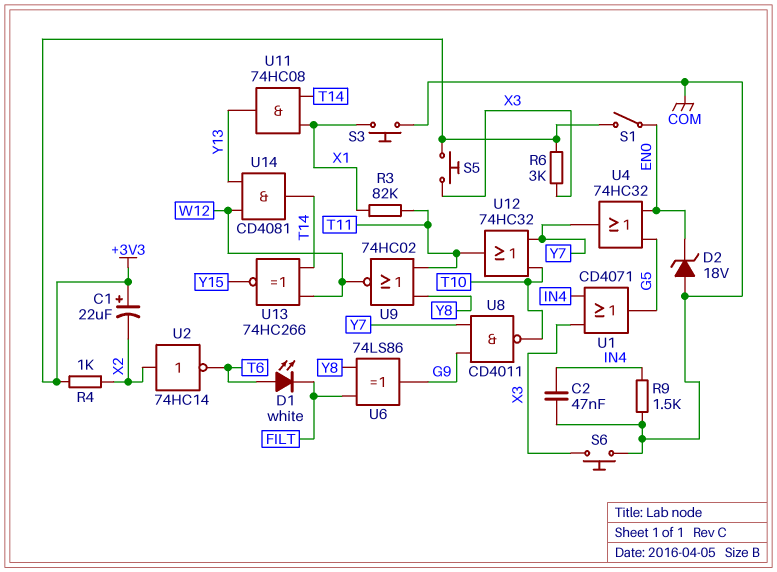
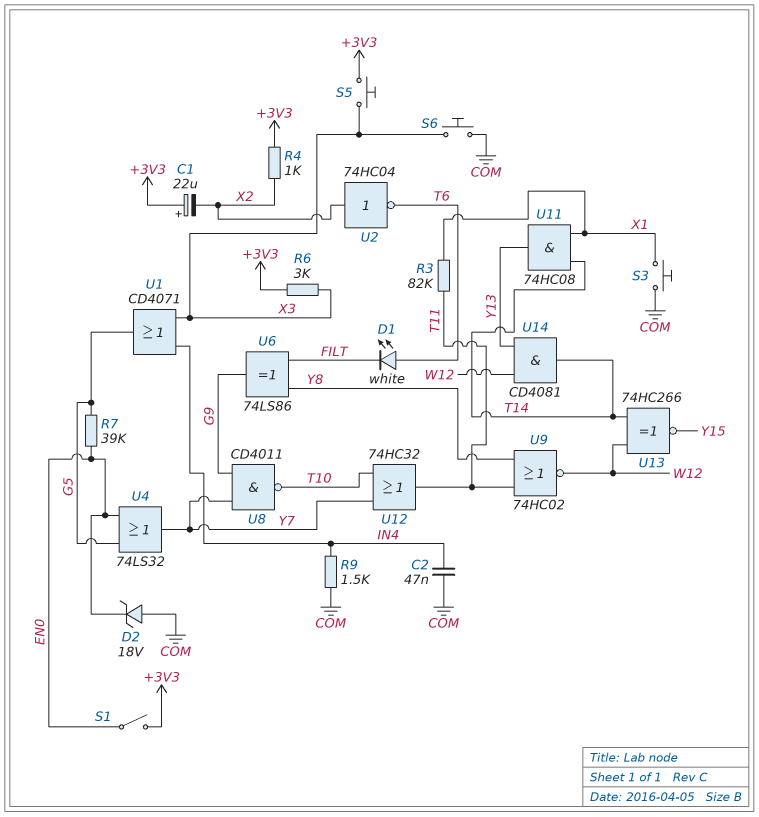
R7: none -> 39k (EN0, G5)
U2: NOT 74HC14 (in X2, out T6) -> NOT 74HC04 (in X2, out T6)
U4: OR 74HC32 (in EN0, in G5, out Y7) -> OR 74LS32 (in EN0, in G5, out Y7)

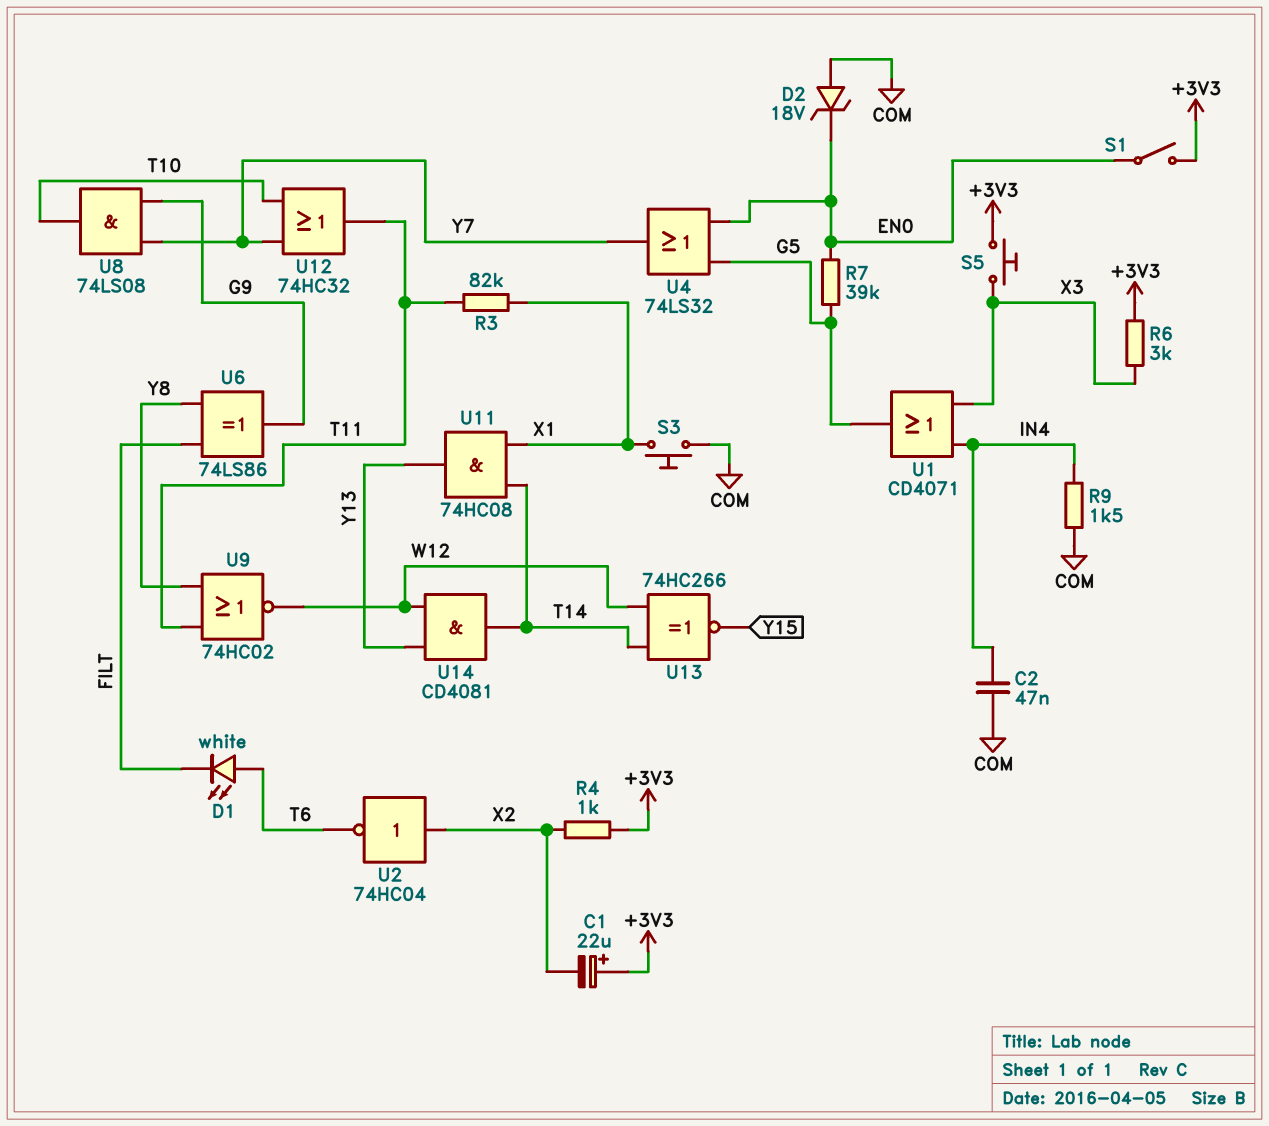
S6: button (COM, X3) -> none
U8: NAND CD4011 (in G9, in Y7, out T10) -> AND 74LS08 (in G9, in Y7, out T10)

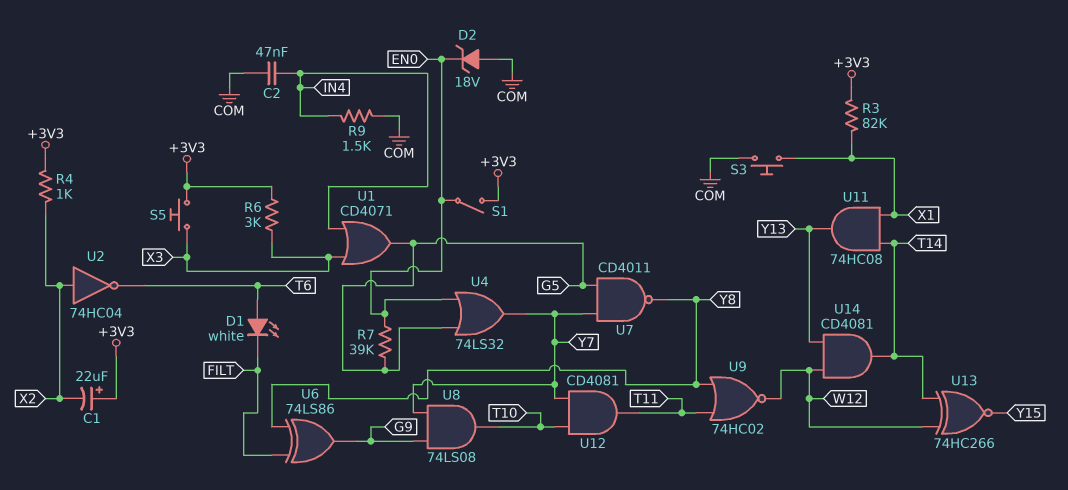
R3: 82k (T11, X1) -> 82k (+3V3, X1)
U7: none -> NAND CD4011 (in G5, in Y7, out Y8)
U12: OR 74HC32 (in T10, in Y7, out T11) -> AND CD4081 (in T10, in Y7, out T11)

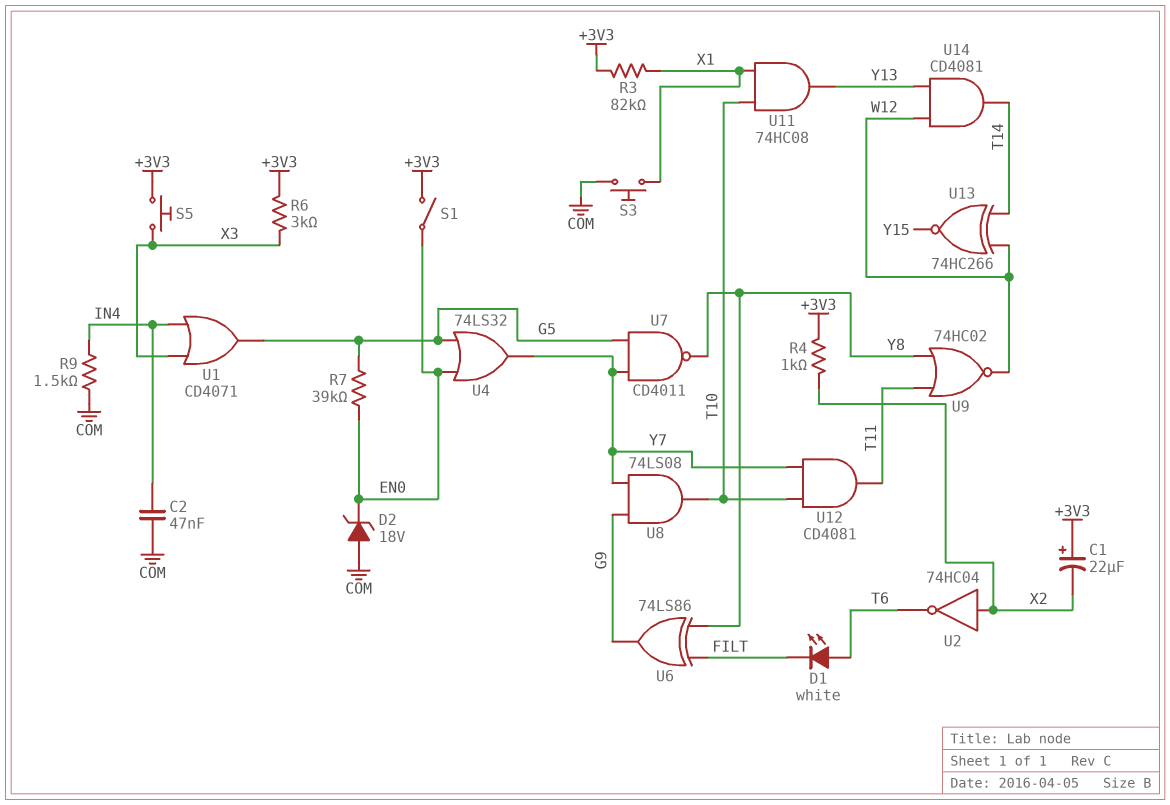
U11: AND 74HC08 (in T14, in X1, out Y13) -> AND 74HC08 (in T10, in X1, out Y13)

